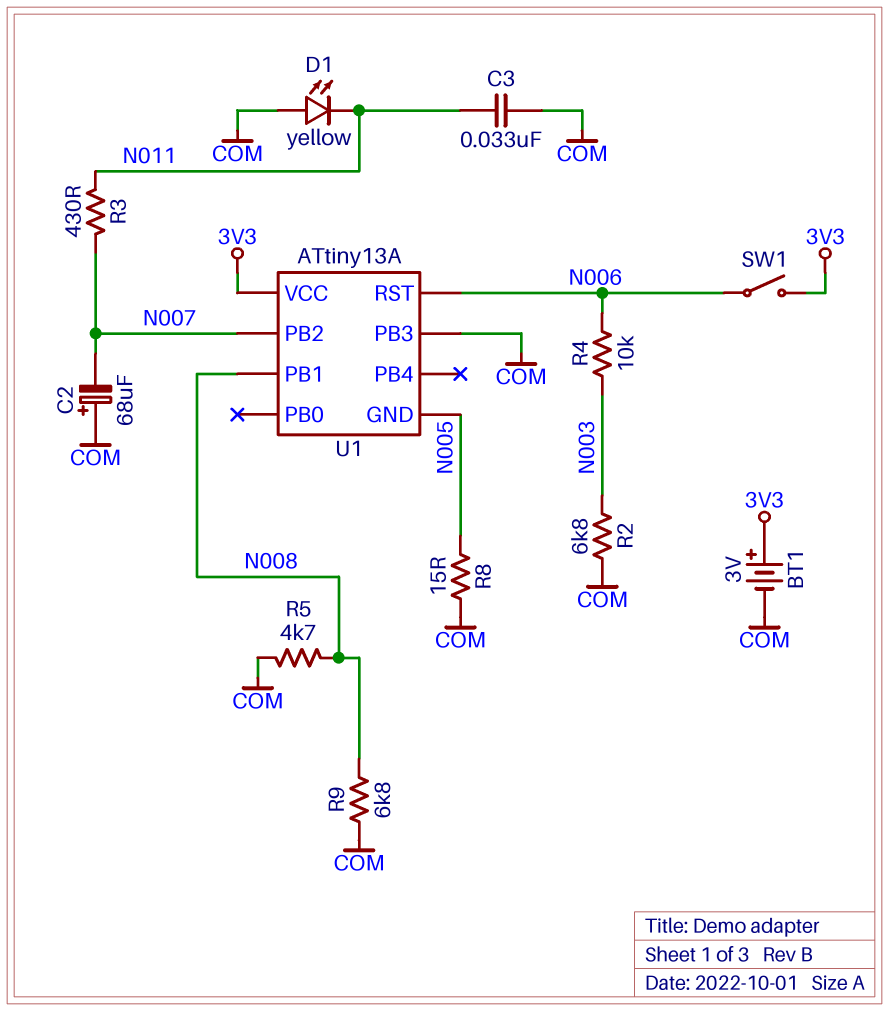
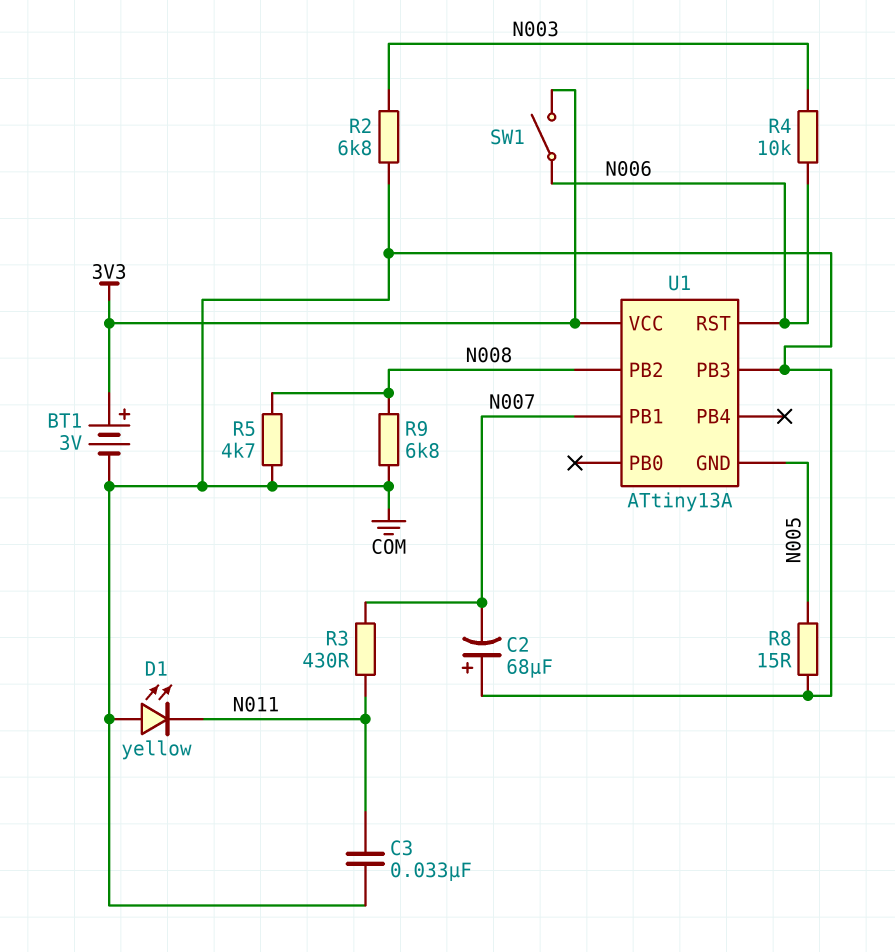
U1 pin PB1: N008 -> N007
U1 pin PB2: N007 -> N008

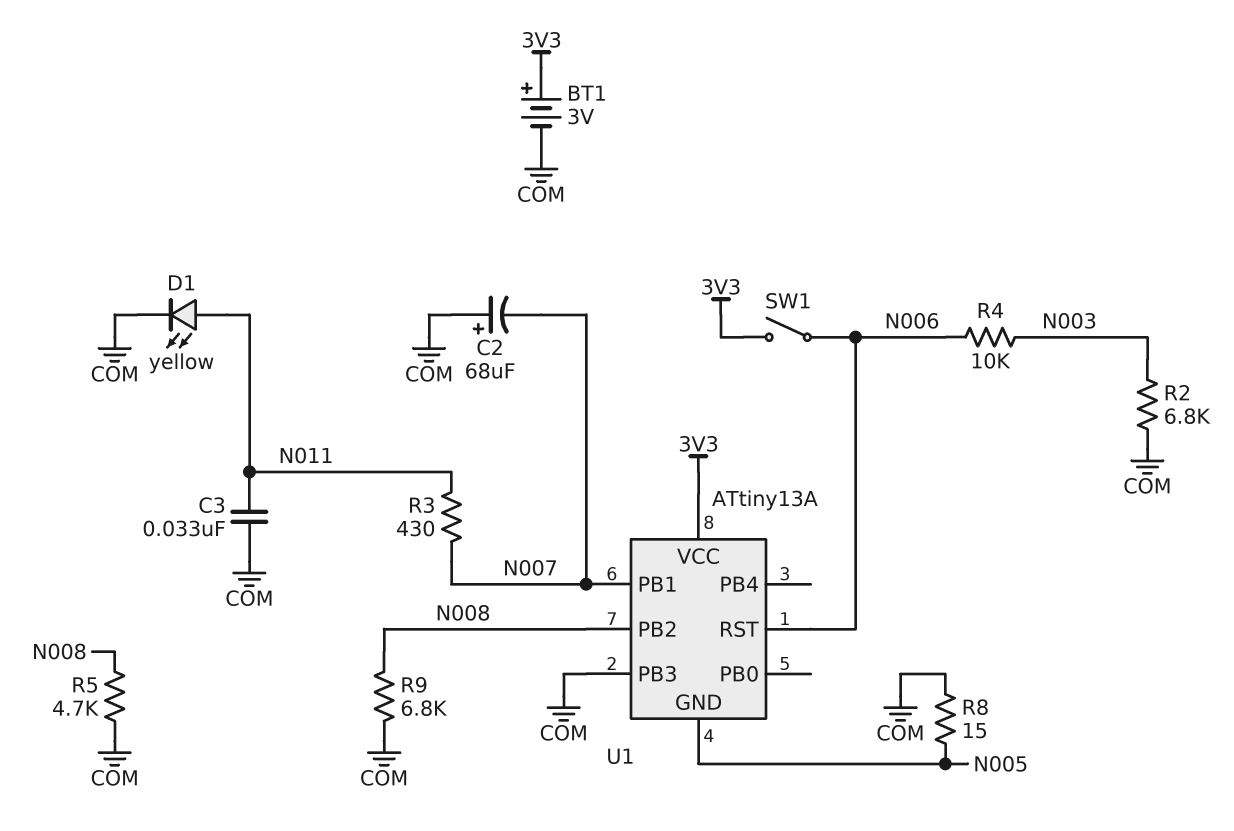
D1: LED yellow (A COM, K N011) -> LED yellow (A N011, K COM)

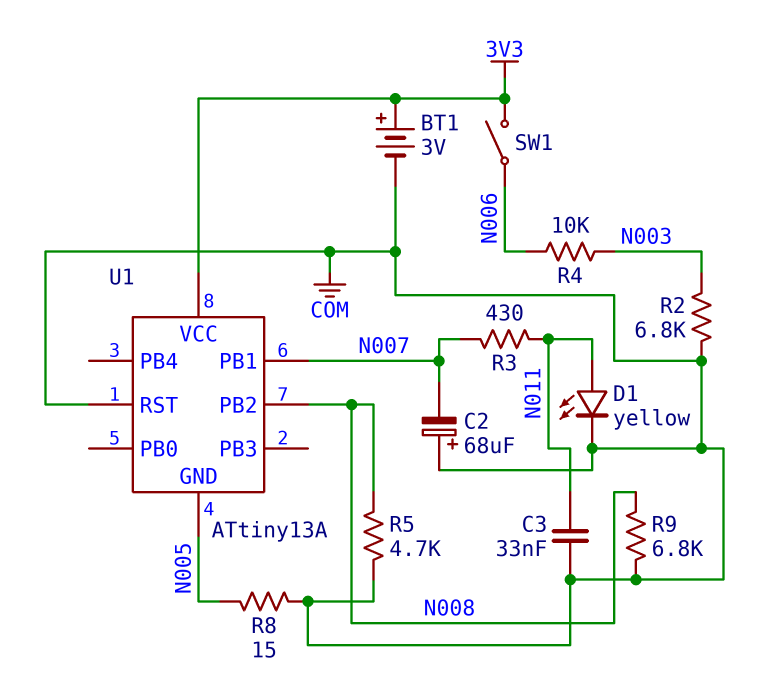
U1 pin PB3: COM -> none
U1 pin RST: N006 -> COM

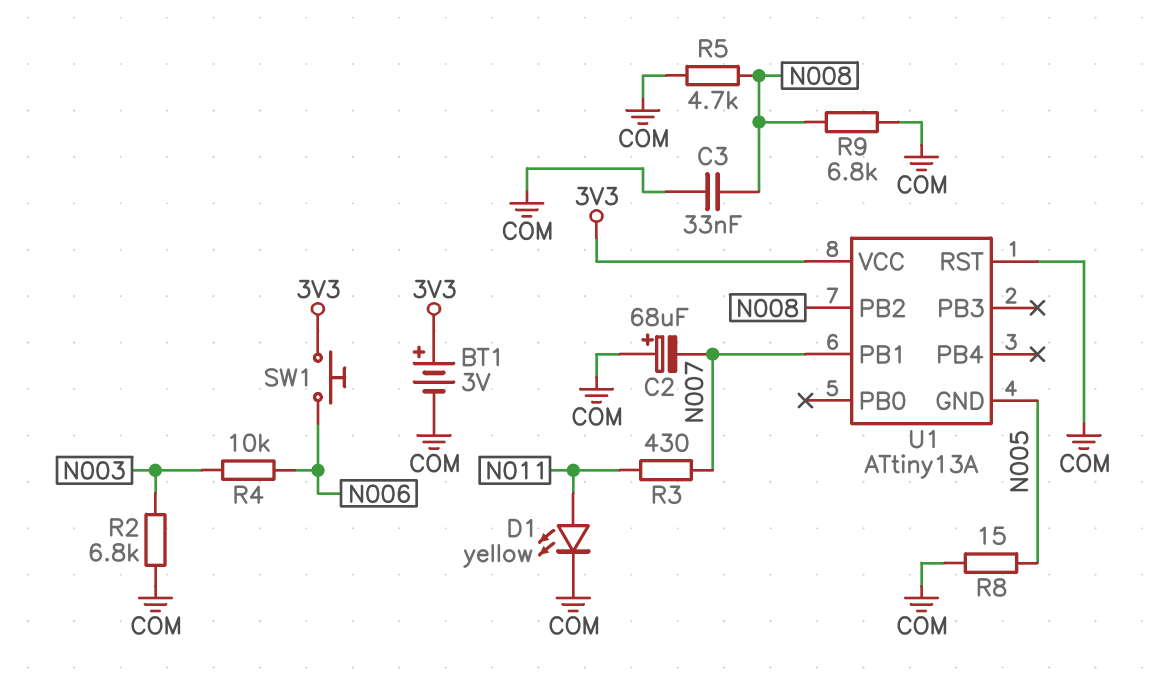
C3: 33nF (COM, N011) -> 33nF (COM, N008)
SW1: switch (3V3, N006) -> button (3V3, N006)

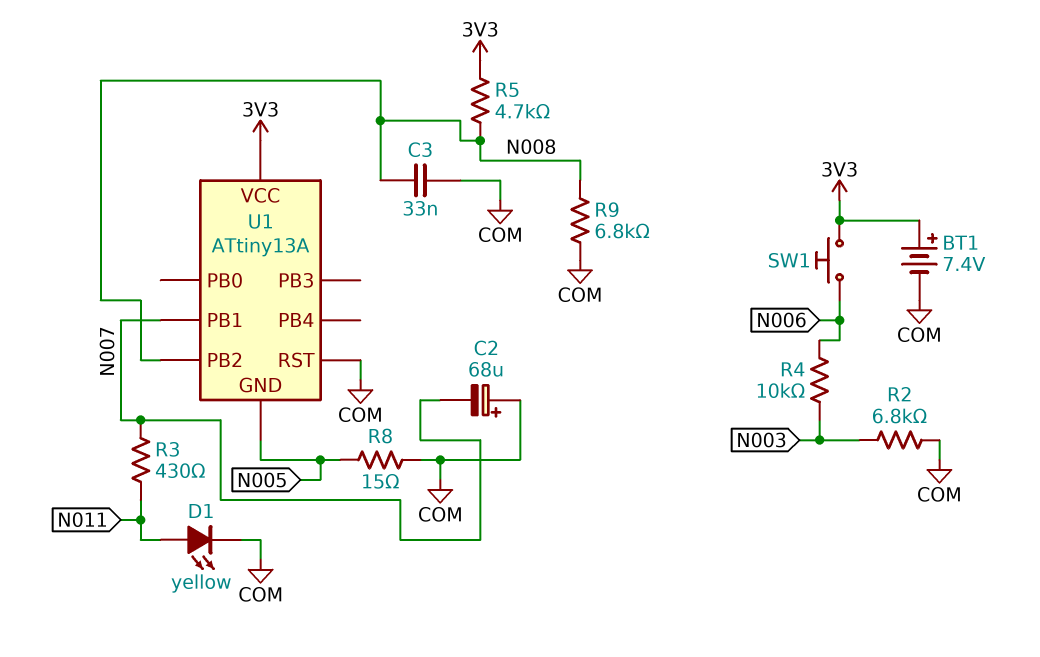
BT1: 3V (plus 3V3, minus COM) -> 7.4V (plus 3V3, minus COM)
R5: 4.7k (COM, N008) -> 4.7k (3V3, N008)

